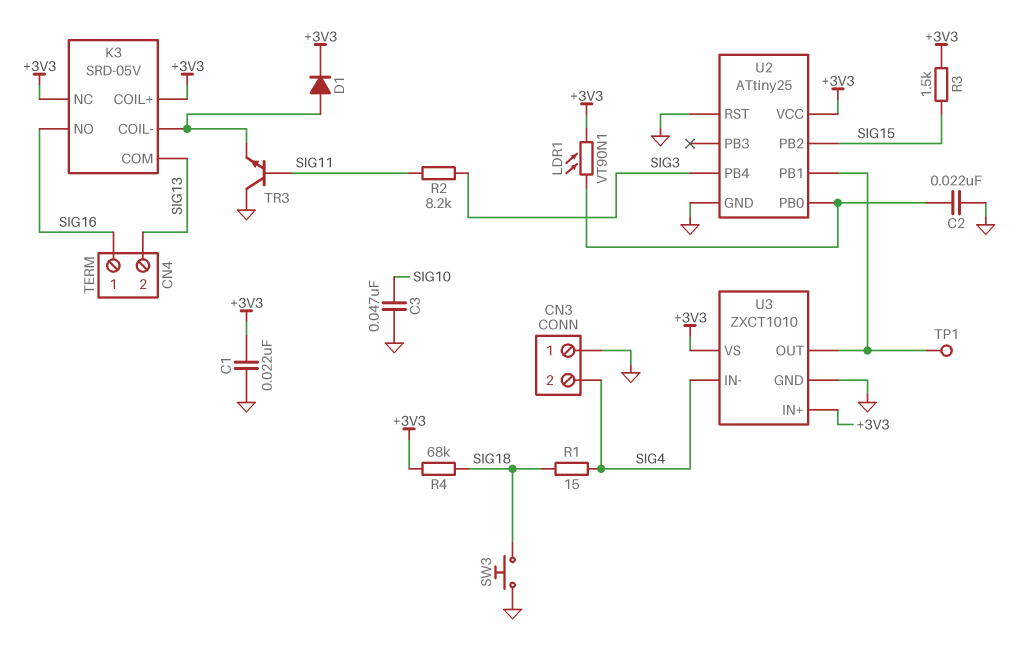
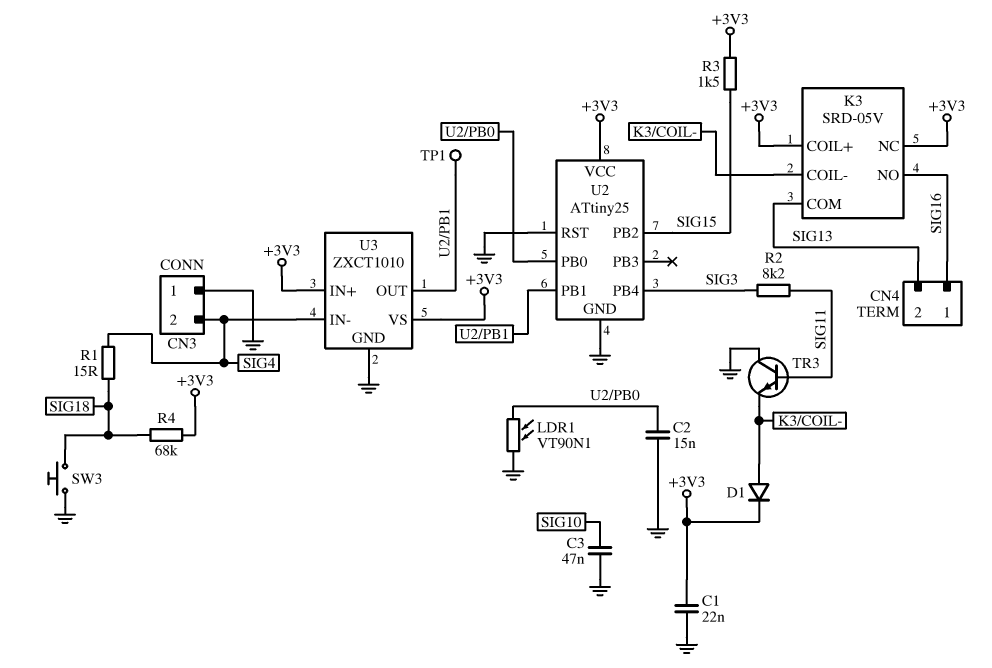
C2: 22nF (GND, U2/PB0) -> 15nF (GND, U2/PB0)
LDR1: VT90N1 (+3V3, U2/PB0) -> VT90N1 (GND, U2/PB0)

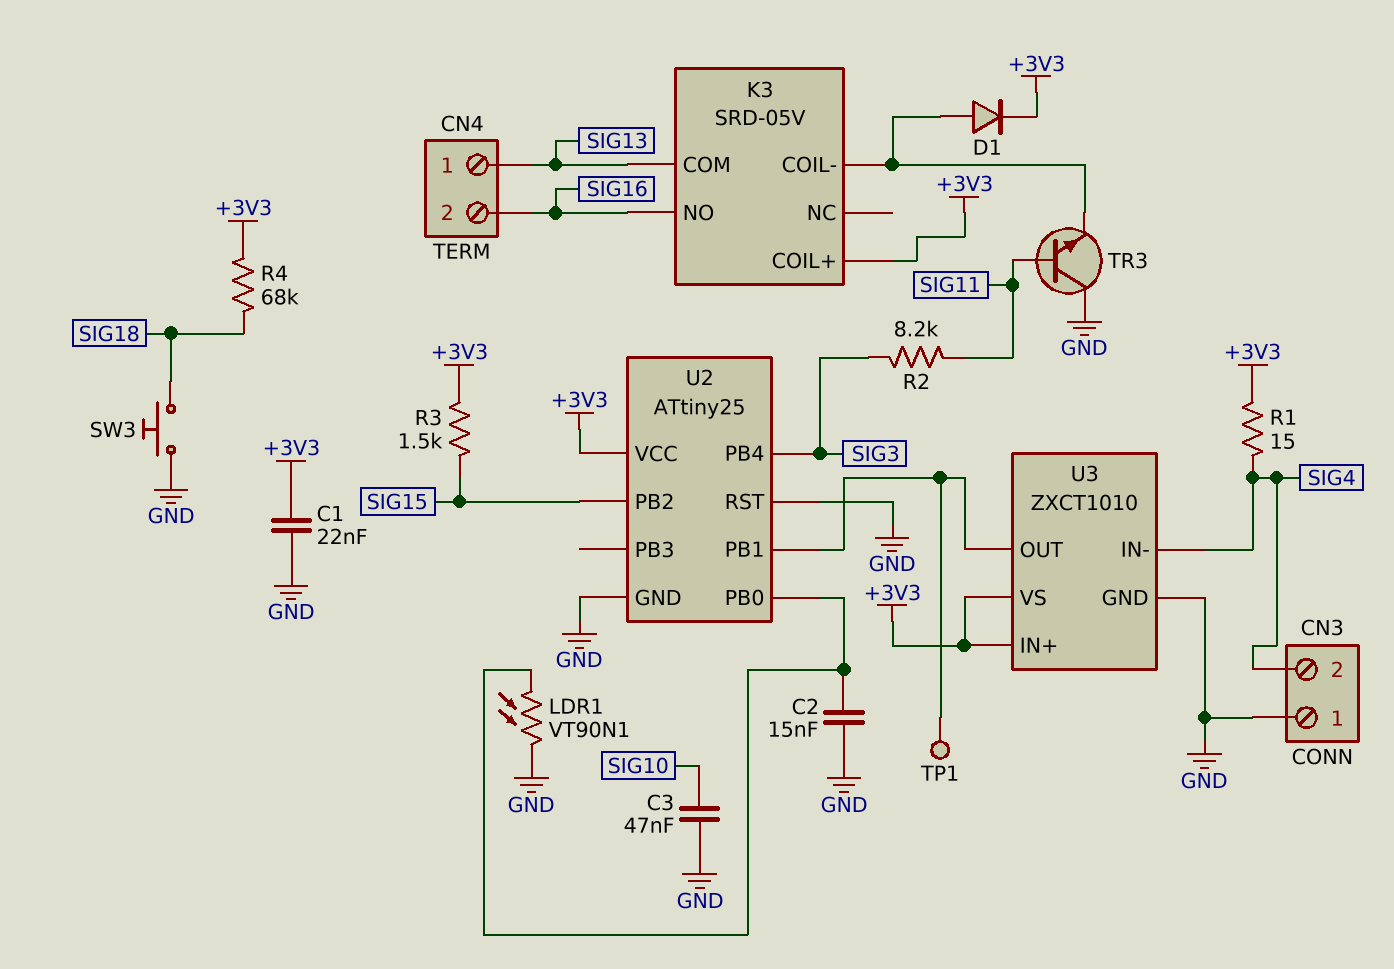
CN4 pin 1: SIG16 -> SIG13
CN4 pin 2: SIG13 -> SIG16
K3 pin NC: +3V3 -> none
R1: 15 (SIG4, SIG18) -> 15 (+3V3, SIG4)

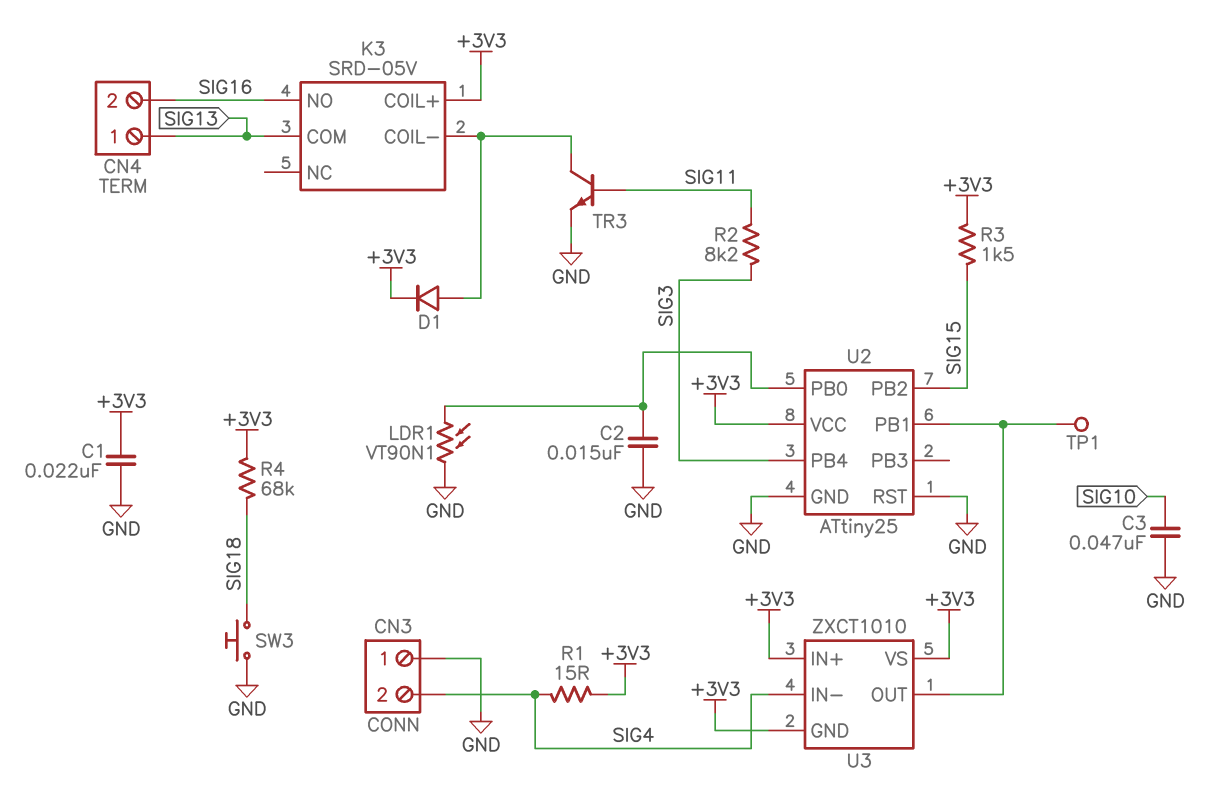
TR3: NPN (B SIG11, C GND, E K3/COIL-) -> NPN (B SIG11, C K3/COIL-, E GND)
U3 pin GND: GND -> +3V3

